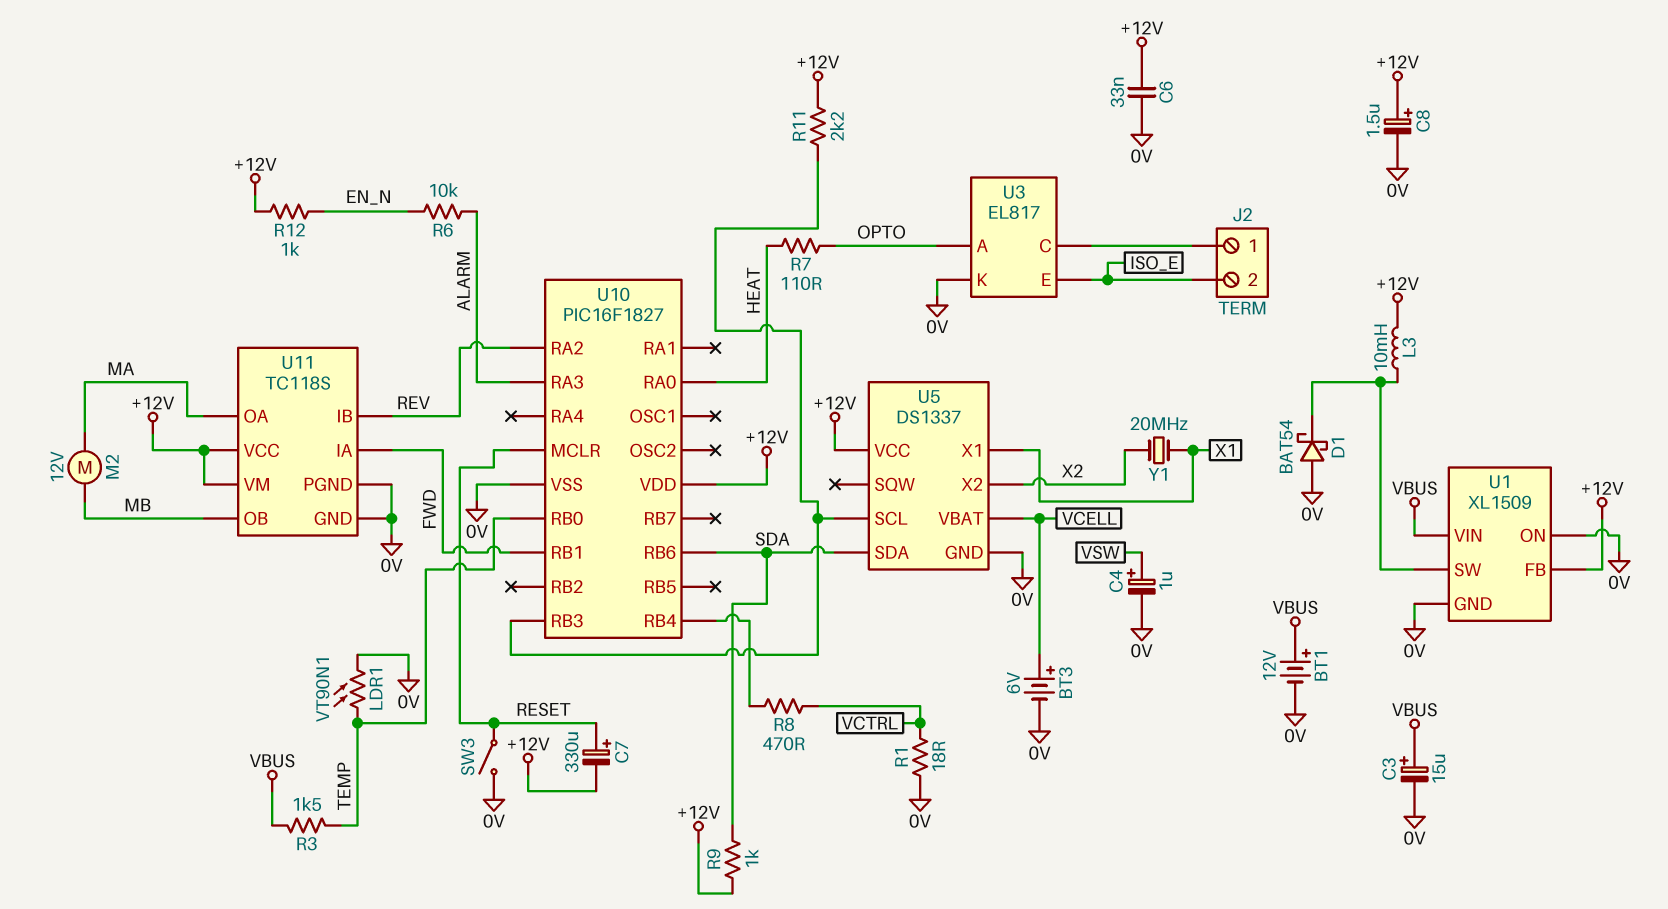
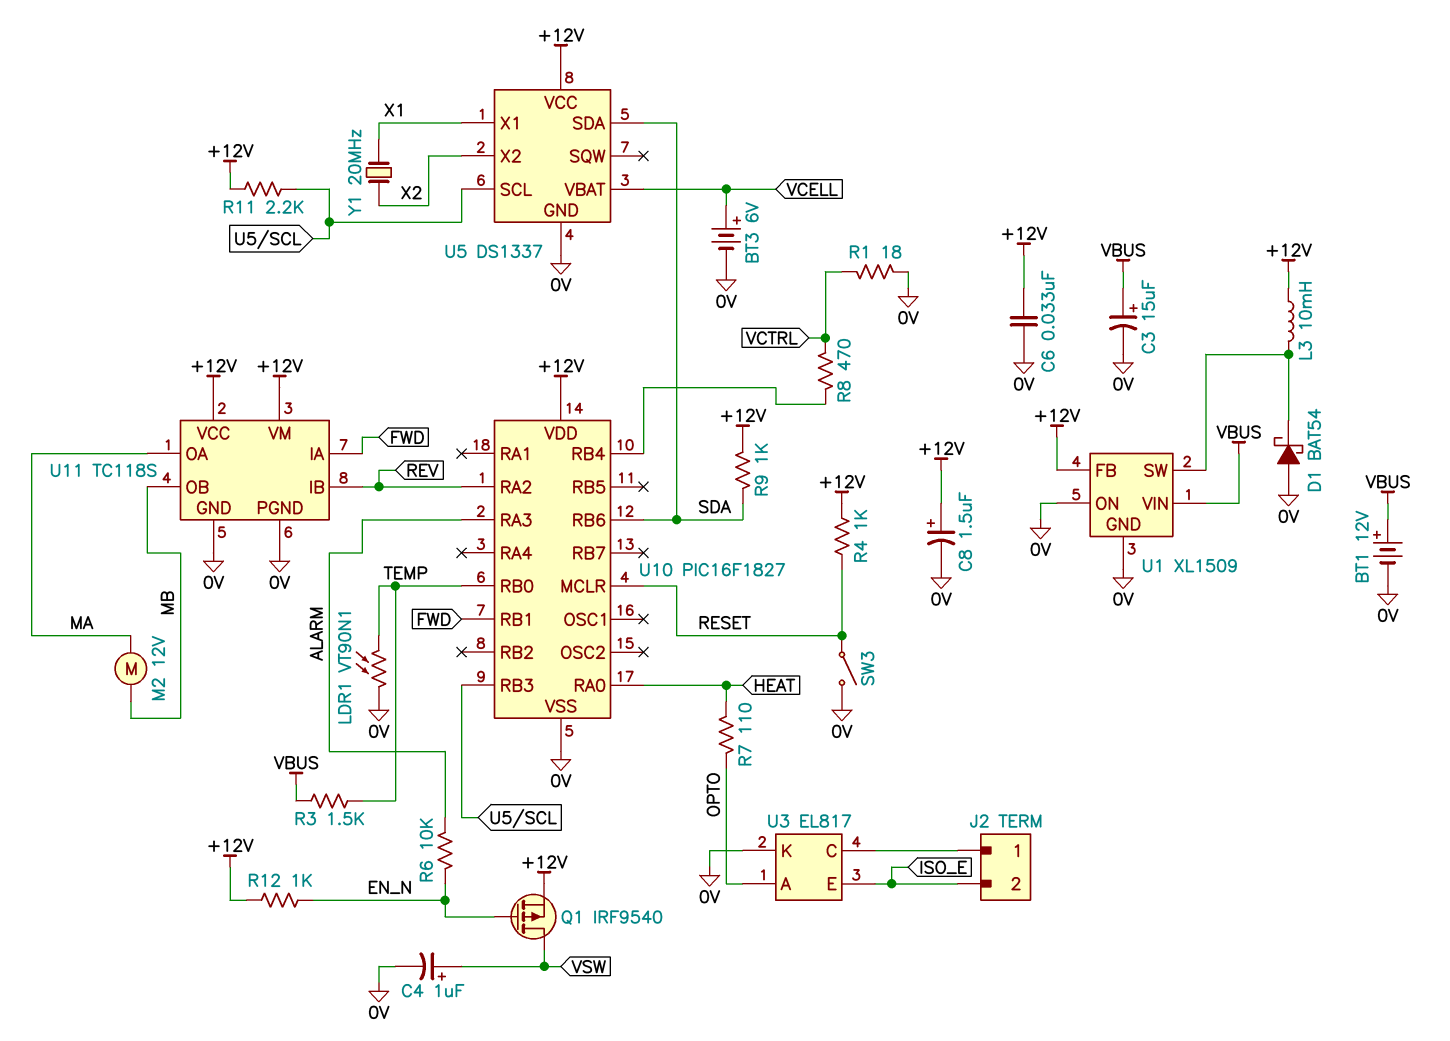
C7: 330uF (plus RESET, minus +12V) -> none
Q1: none -> PMOS IRF9540 (G EN_N, D VSW, S +12V)
R4: none -> 1k (+12V, RESET)

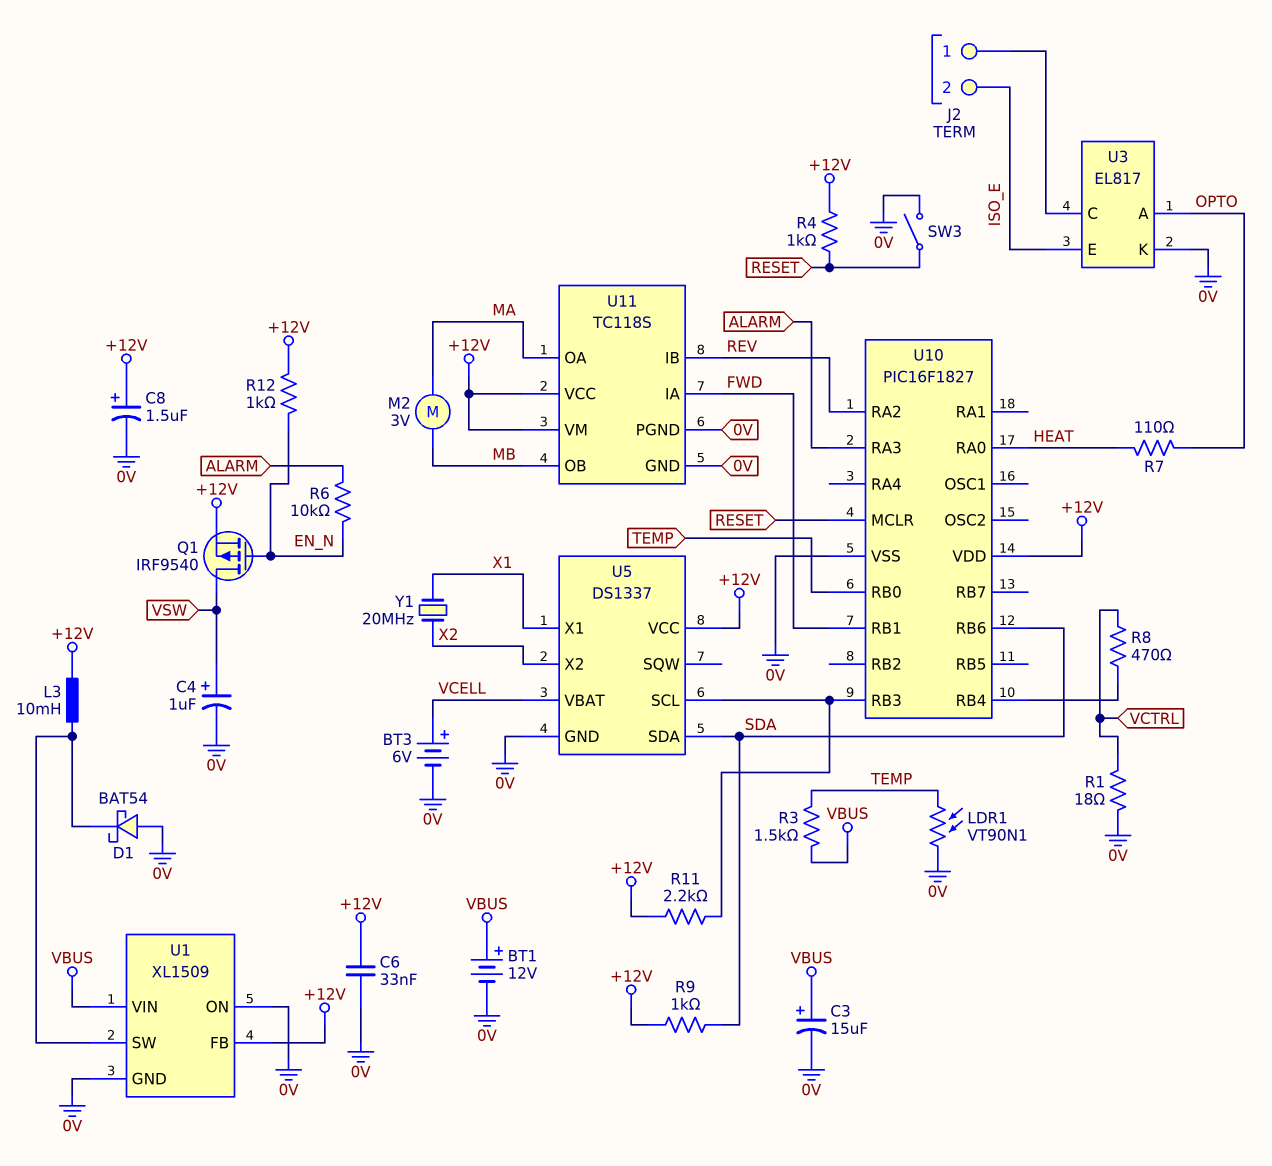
M2: motor 12V (MA, MB) -> motor 3V (MA, MB)

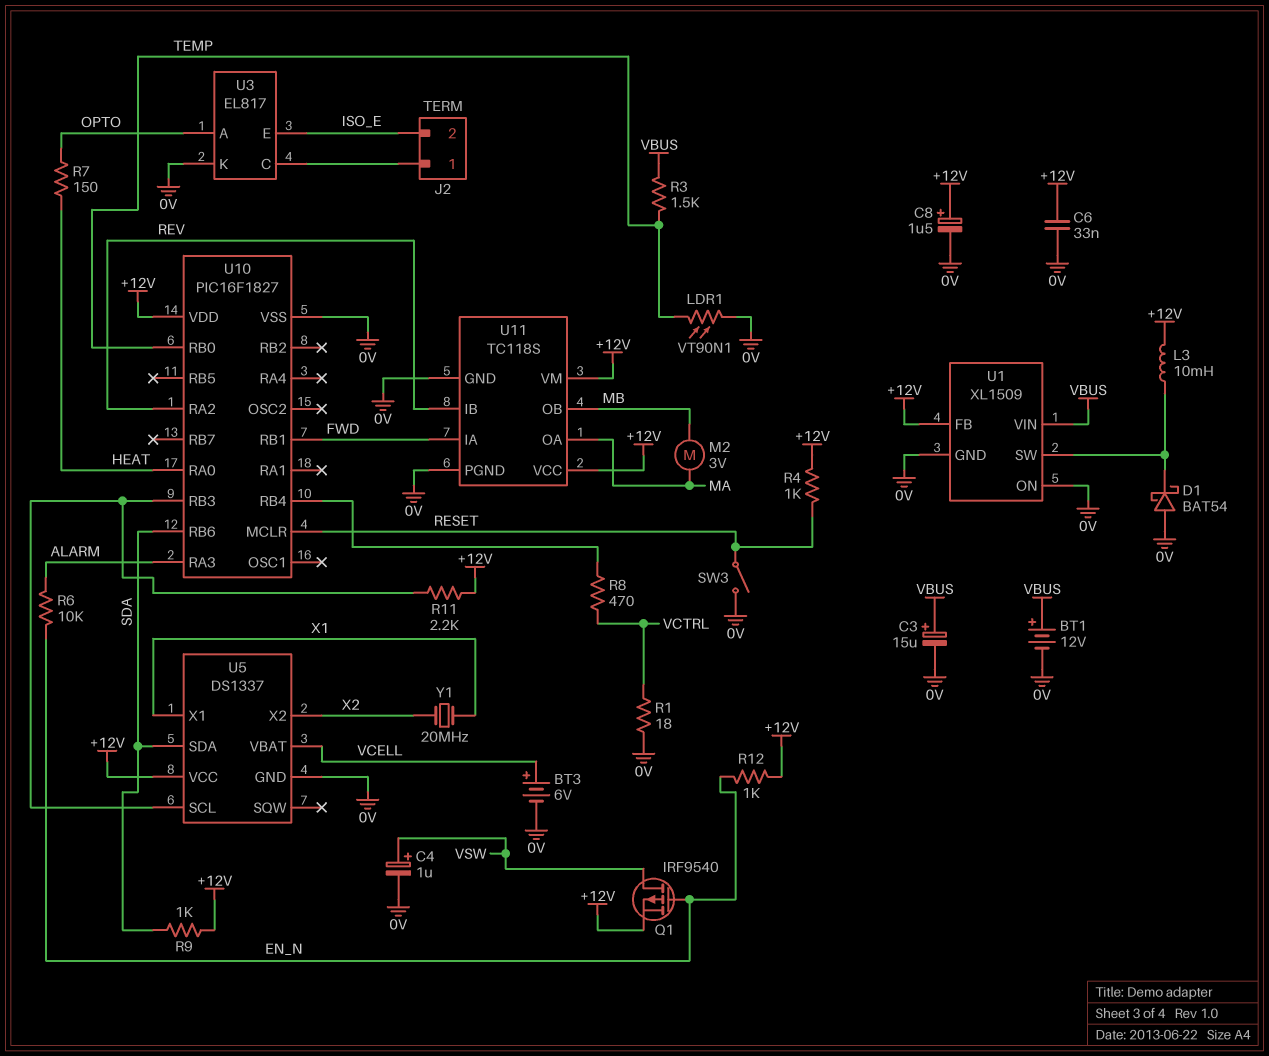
R7: 110 (HEAT, OPTO) -> 150 (HEAT, OPTO)

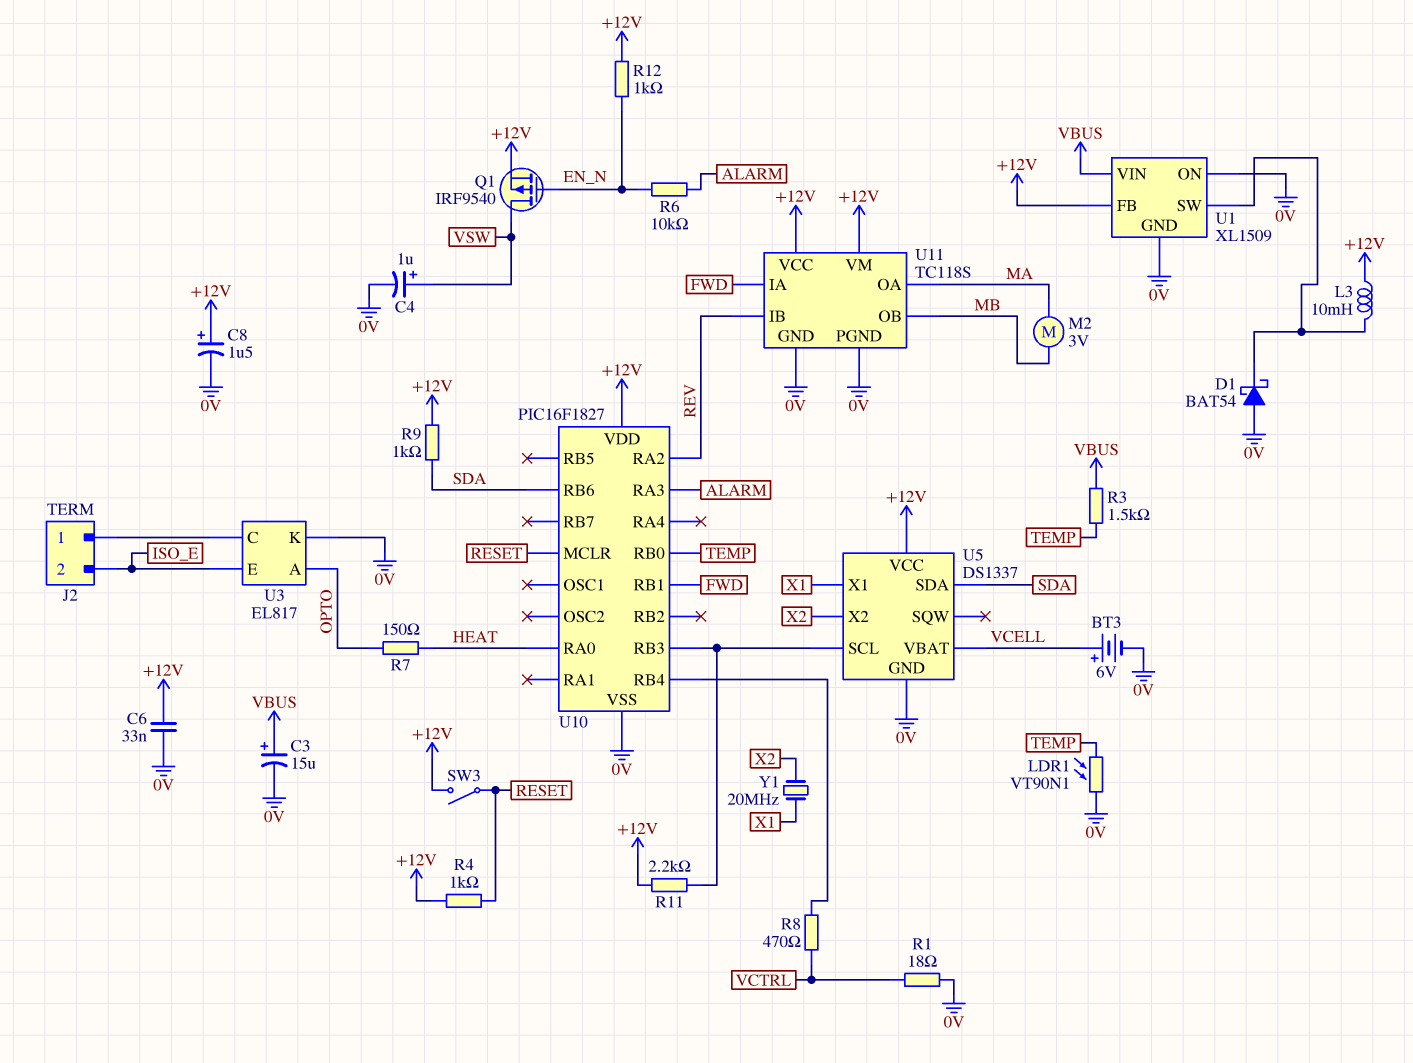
BT1: 12V (plus VBUS, minus 0V) -> none
SW3: switch (0V, RESET) -> switch (+12V, RESET)

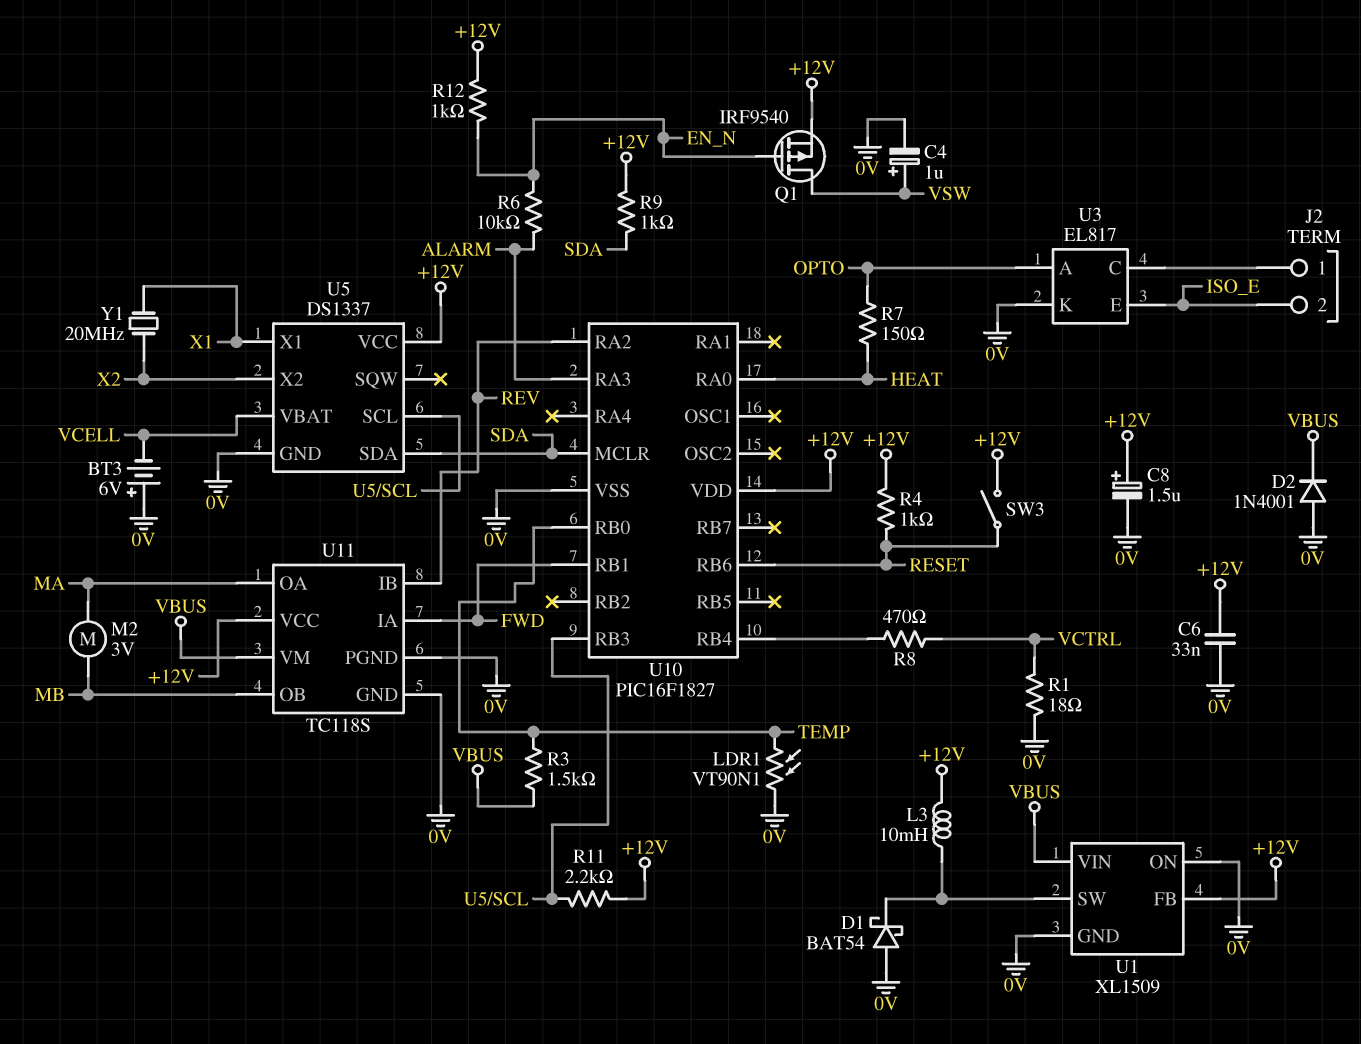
BT3: 6V (plus VCELL, minus 0V) -> 6V (plus 0V, minus VCELL)
C3: 15uF (plus VBUS, minus 0V) -> none
D2: none -> diode 1N4001 (A 0V, K VBUS)
U10 pin MCLR: RESET -> SDA
U10 pin RB6: SDA -> RESET
U11 pin VM: +12V -> VBUS

